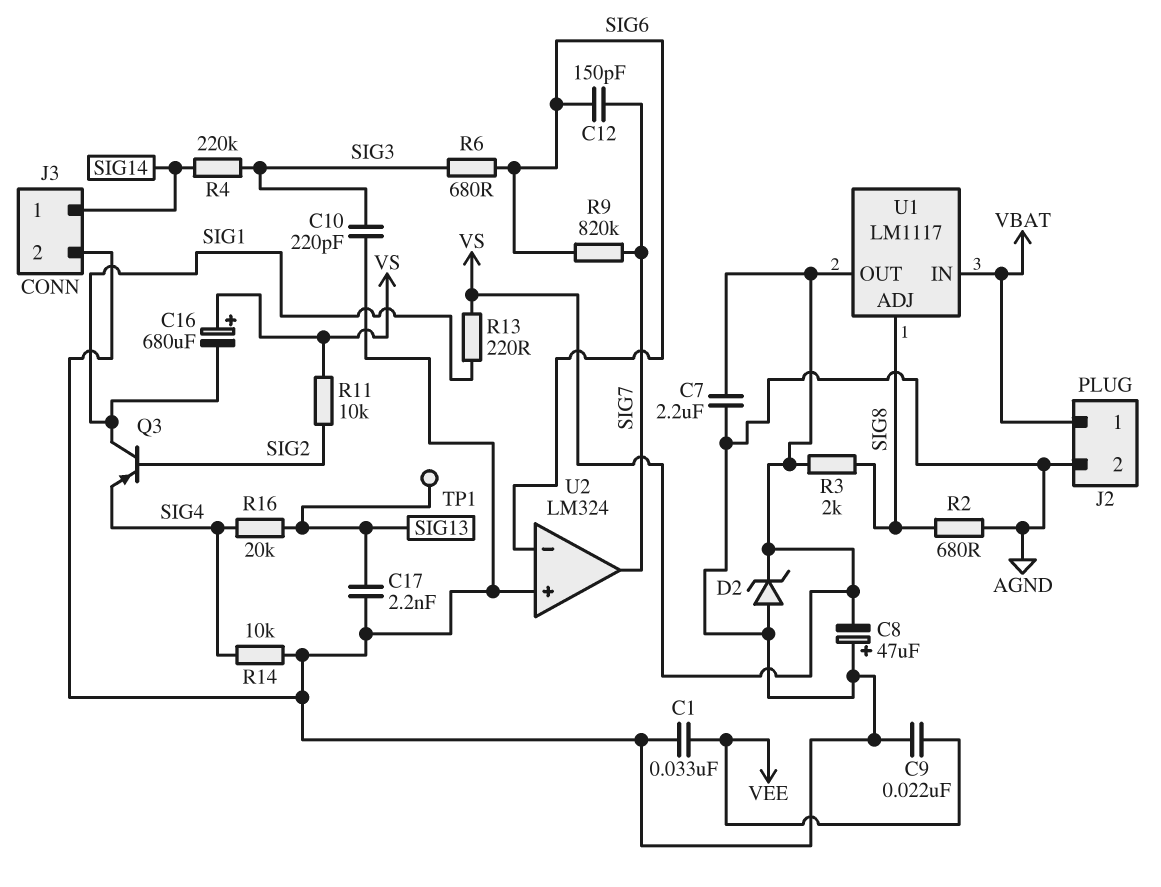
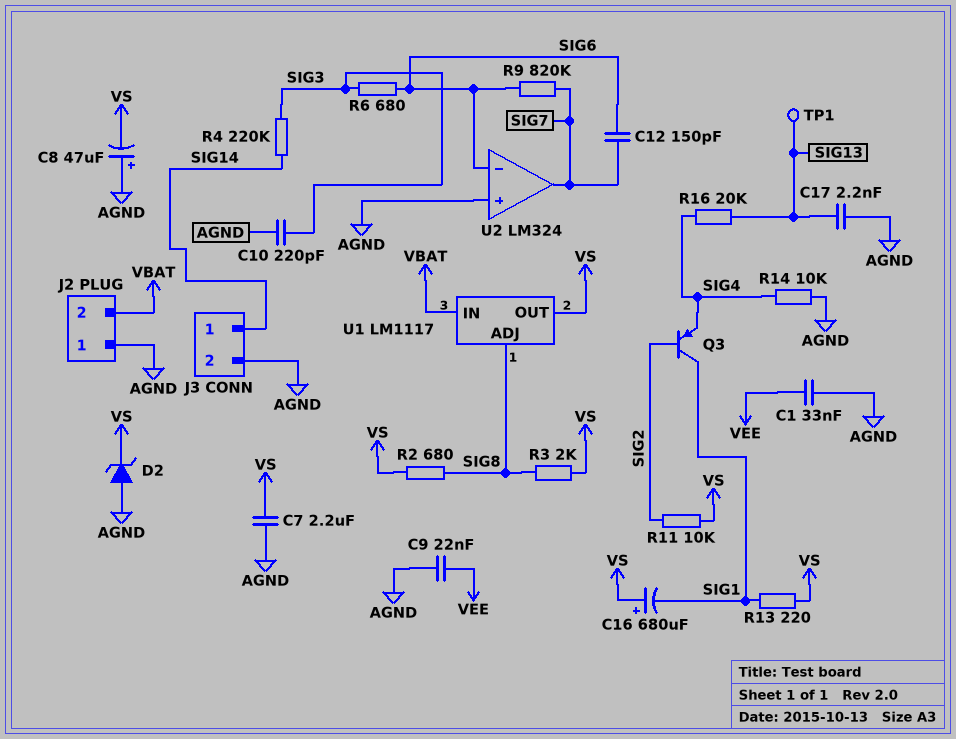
J2 pin 1: VBAT -> AGND
J2 pin 2: AGND -> VBAT
R2: 680 (AGND, SIG8) -> 680 (SIG8, VS)

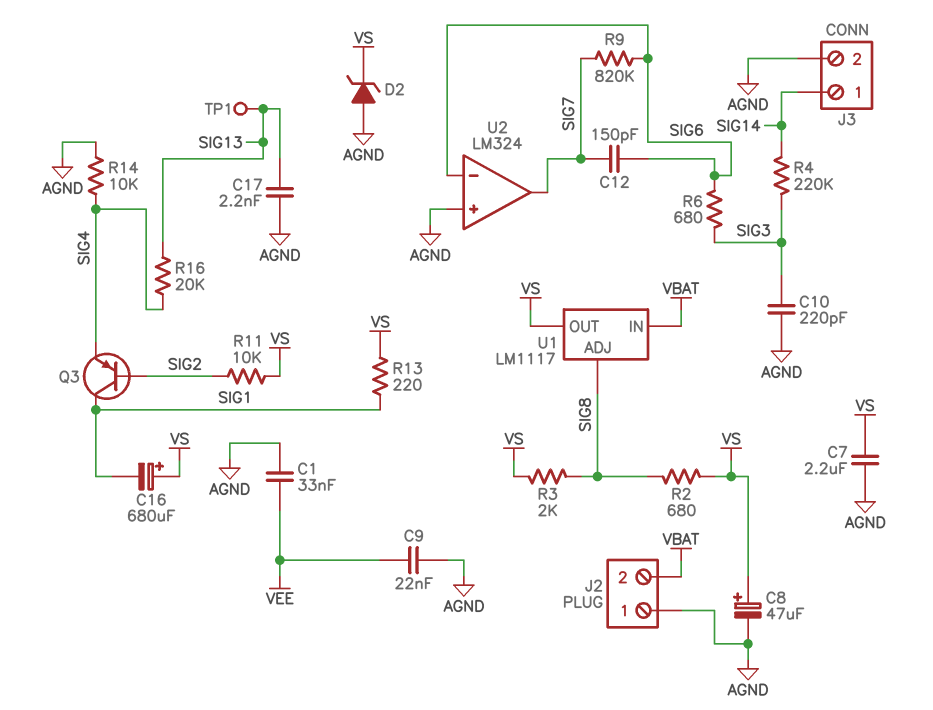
C8: 47uF (plus AGND, minus VS) -> 47uF (plus VS, minus AGND)

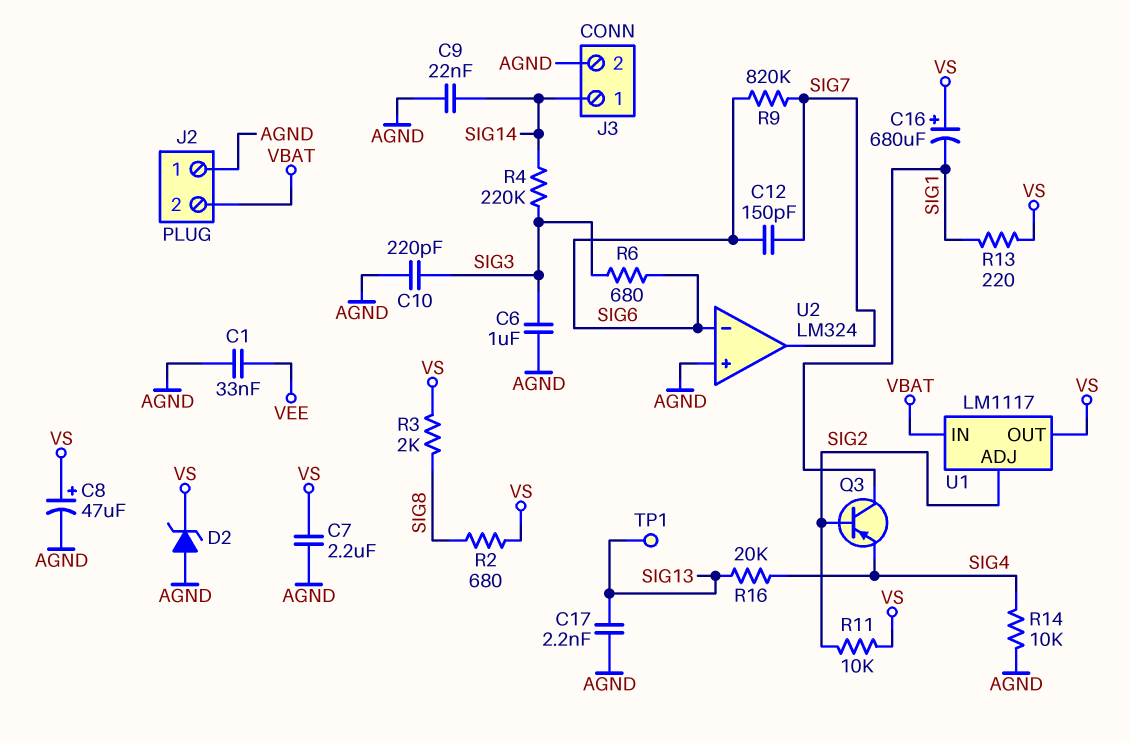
C6: none -> 1uF (AGND, SIG3)
C9: 22nF (AGND, VEE) -> 22nF (AGND, SIG14)
U1 pin ADJ: SIG8 -> SIG2

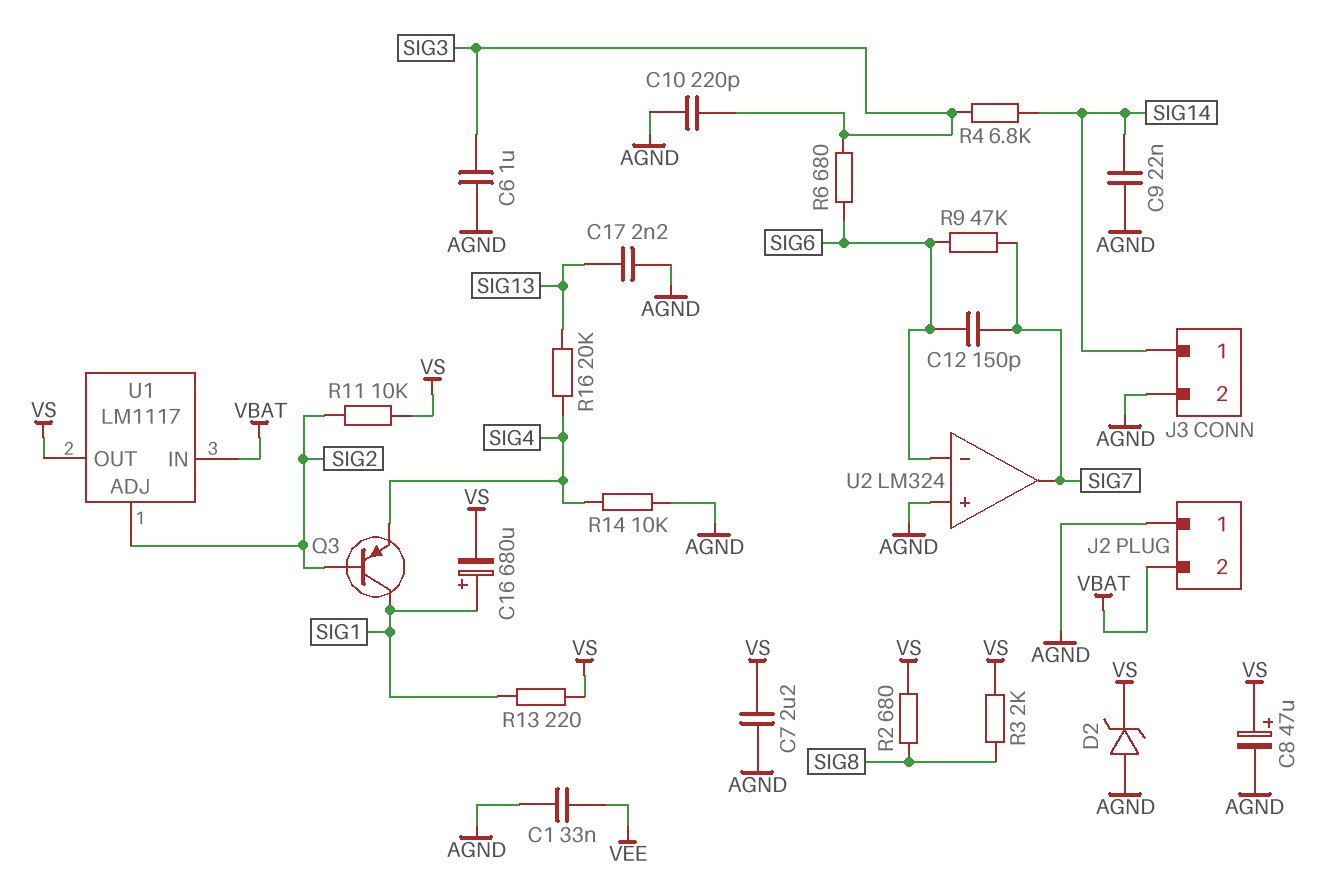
C16: 680uF (plus VS, minus SIG1) -> 680uF (plus SIG1, minus VS)
R4: 220k (SIG3, SIG14) -> 6.8k (SIG3, SIG14)
R9: 820k (SIG6, SIG7) -> 47k (SIG6, SIG7)
TP1: test point (SIG13) -> none

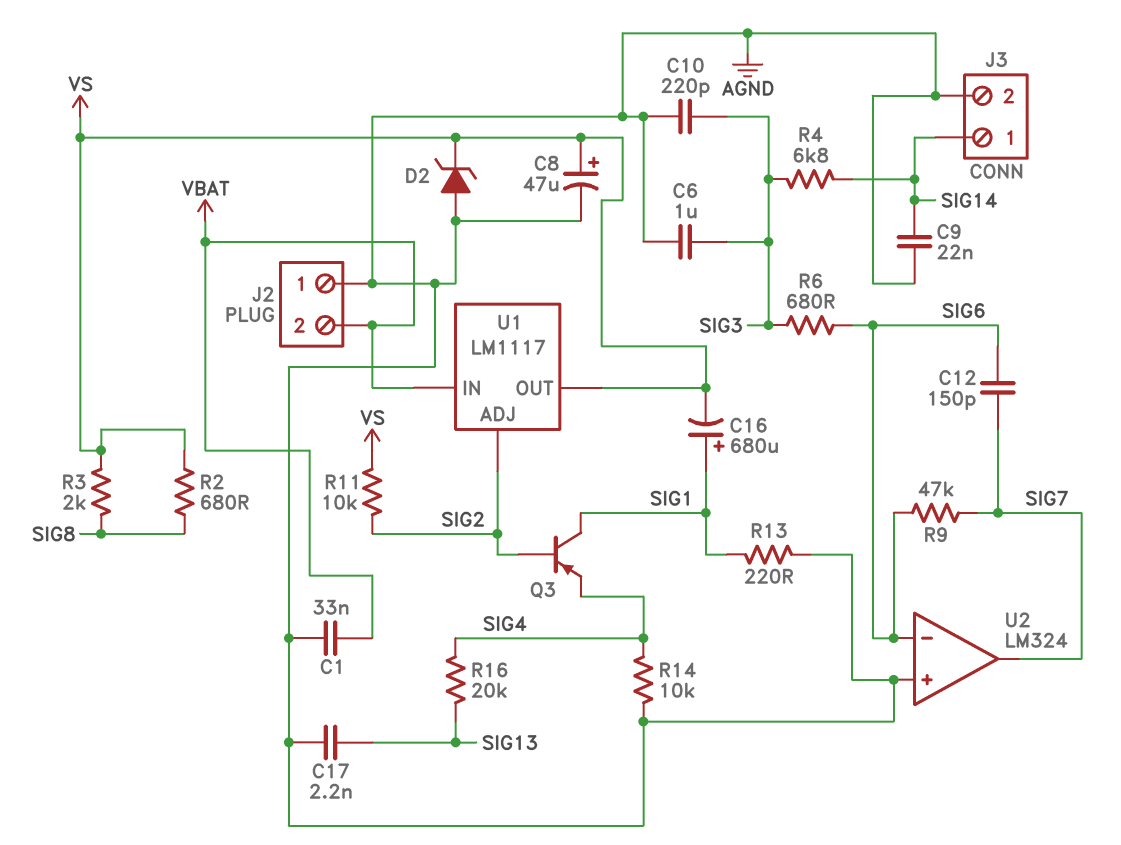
C1: 33nF (AGND, VEE) -> 33nF (AGND, VBAT)
C7: 2.2uF (AGND, VS) -> none
R13: 220 (SIG1, VS) -> 220 (AGND, SIG1)

